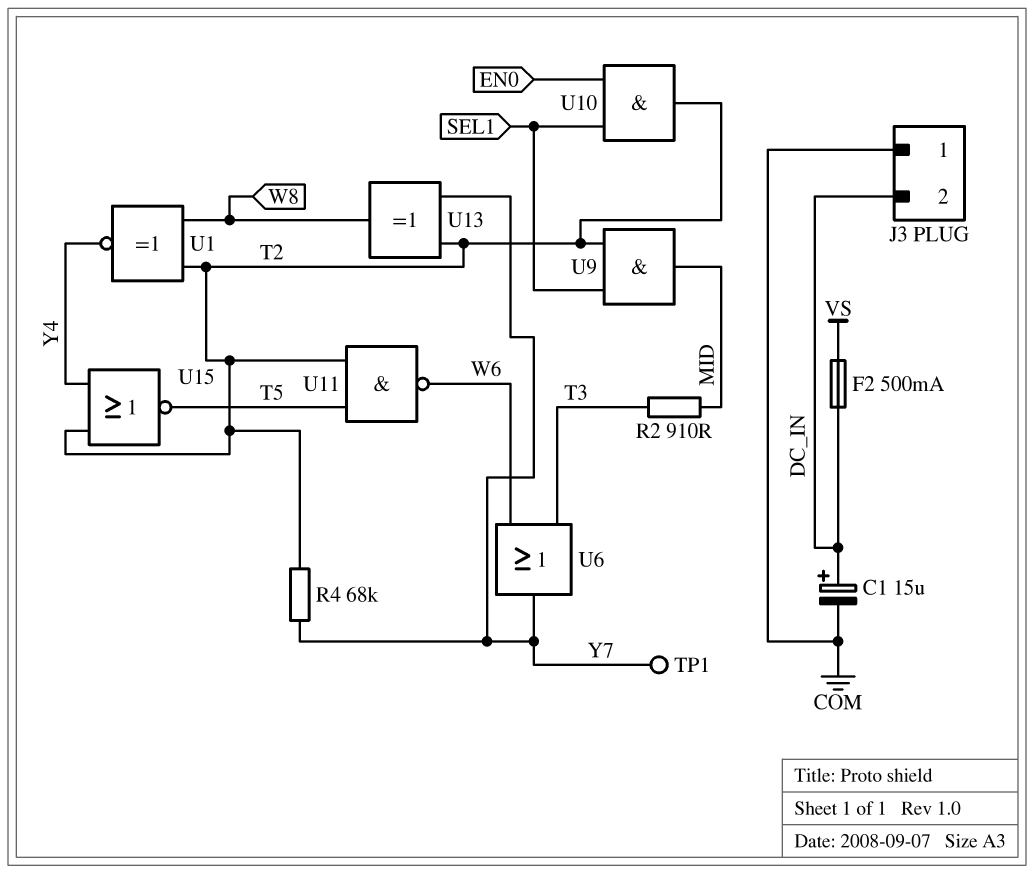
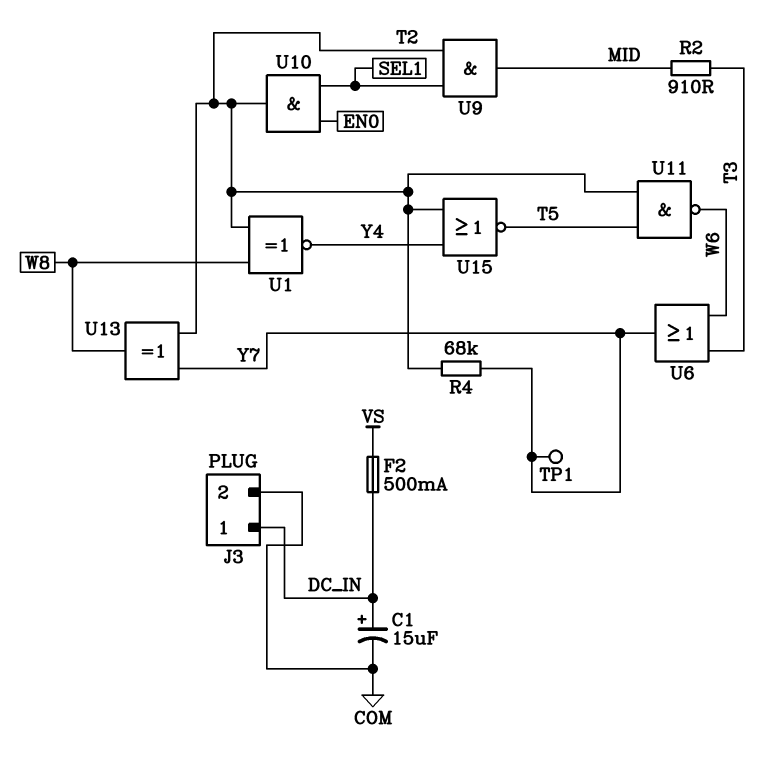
J3 pin 1: COM -> DC_IN
J3 pin 2: DC_IN -> COM

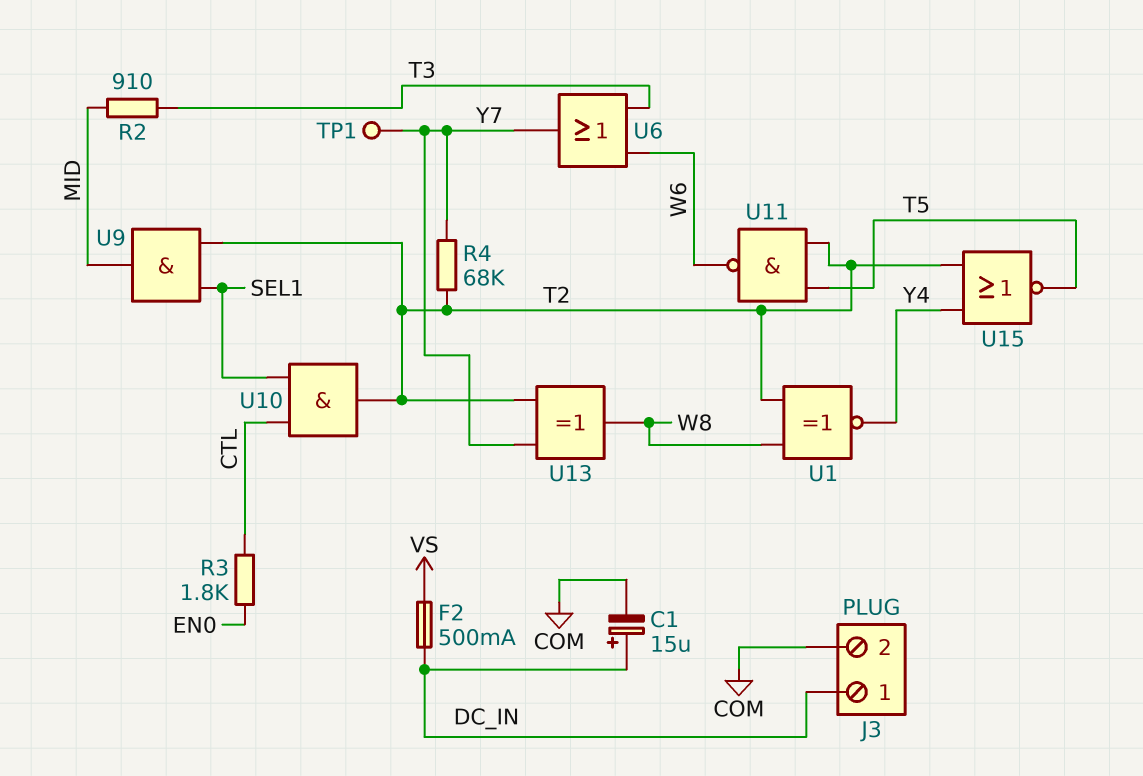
R3: none -> 1.8k (CTL, EN0)
U10: AND (in EN0, in SEL1, out T2) -> AND (in CTL, in SEL1, out T2)

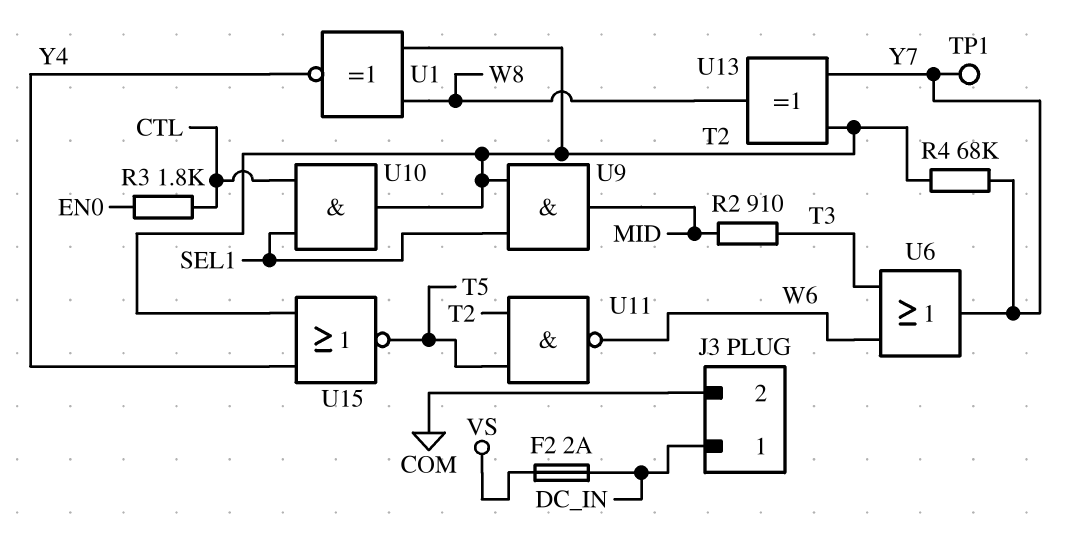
C1: 15uF (plus DC_IN, minus COM) -> none
F2: 500mA (DC_IN, VS) -> 2A (DC_IN, VS)

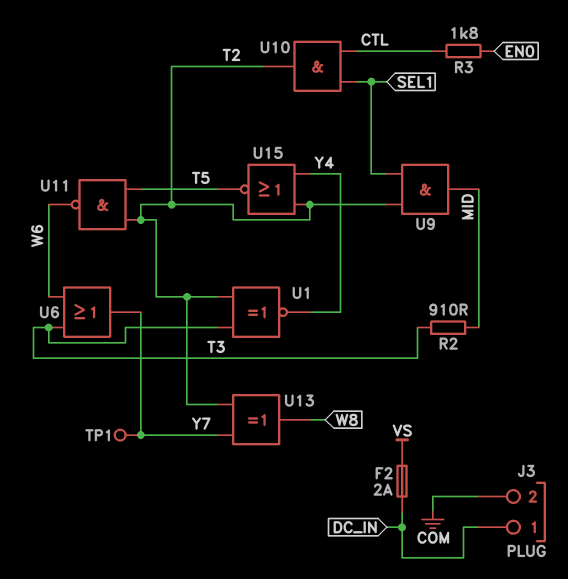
R4: 68k (T2, Y7) -> none
U1: XNOR (in T2, in W8, out Y4) -> XNOR (in T2, in T3, out Y4)

